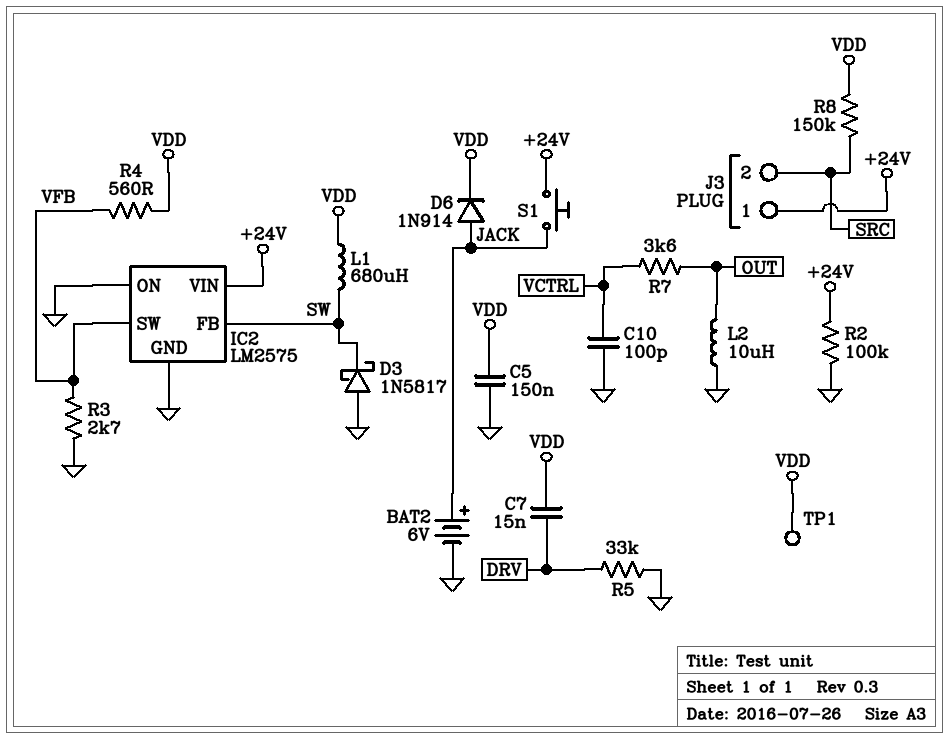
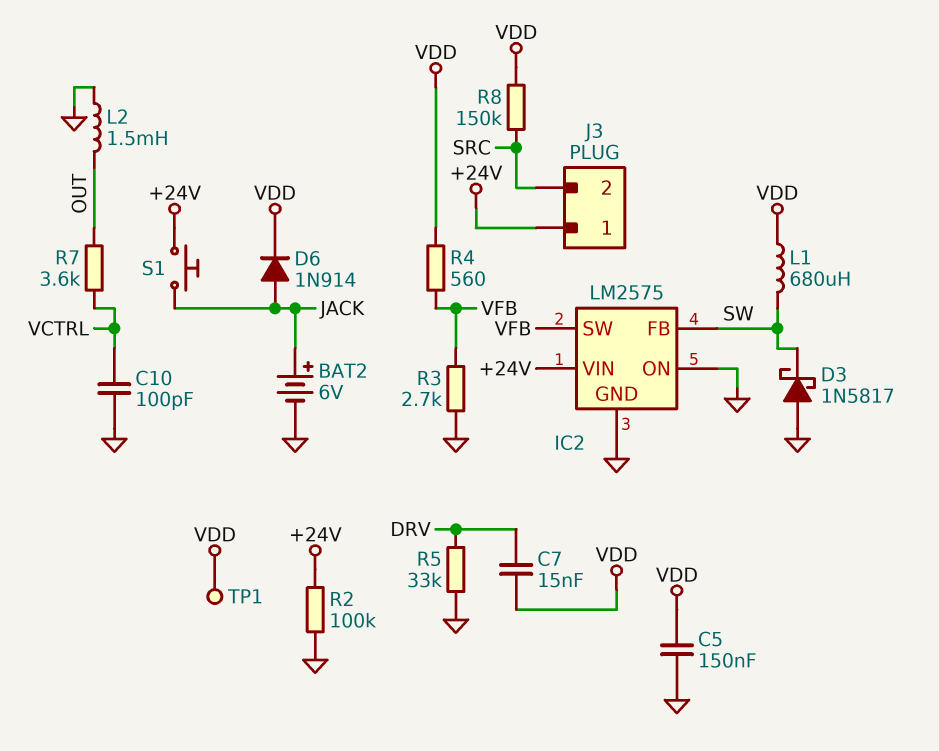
L2: 10uH (GND, OUT) -> 1.5mH (GND, OUT)

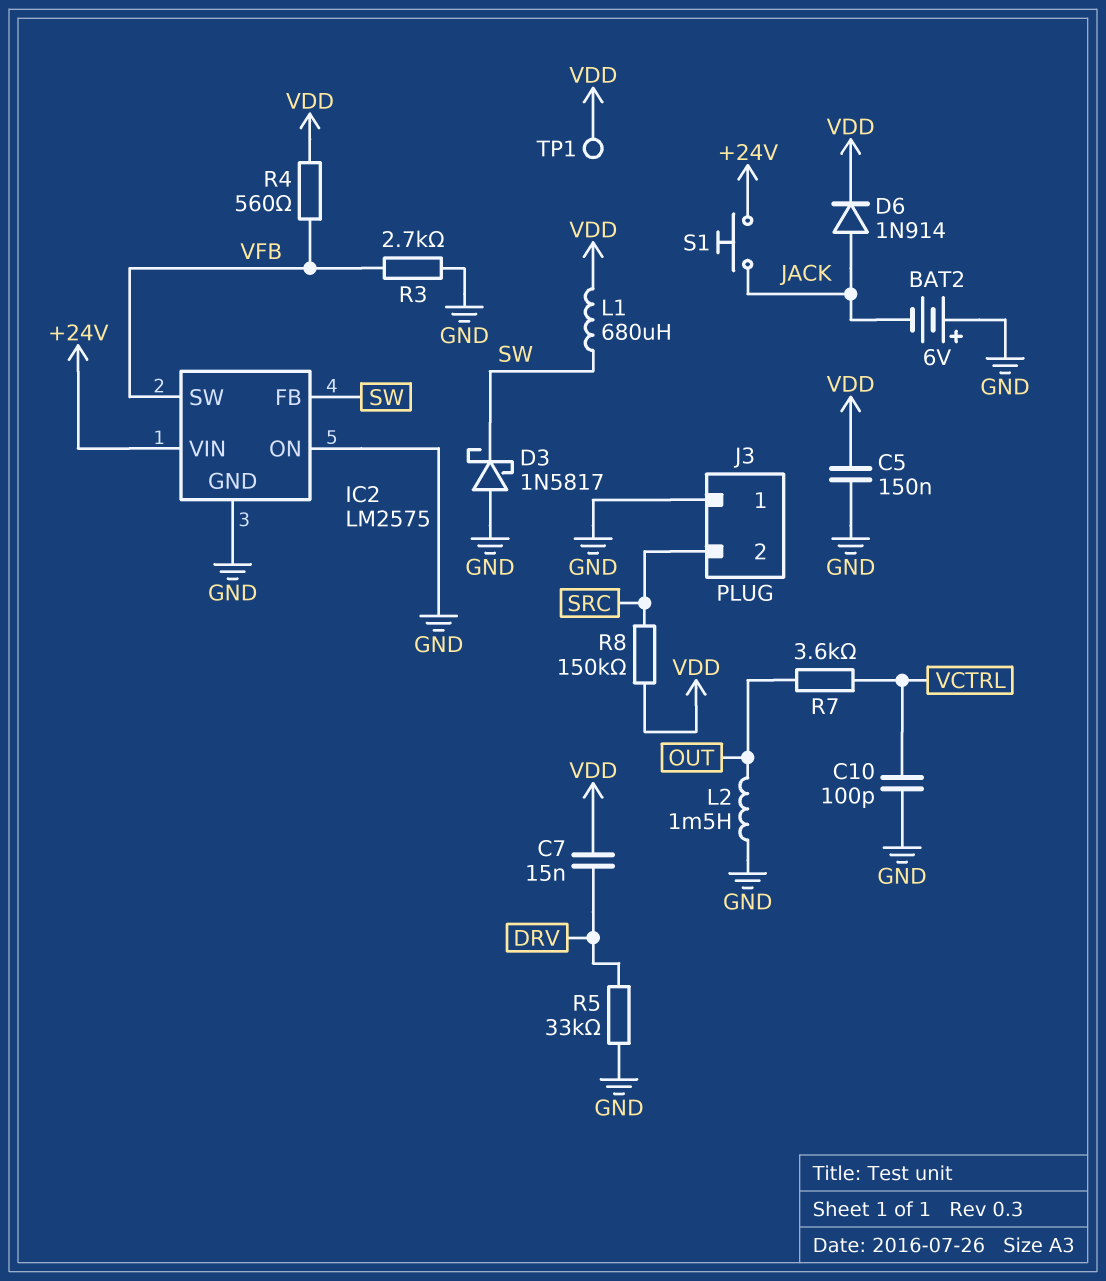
BAT2: 6V (plus JACK, minus GND) -> 6V (plus GND, minus JACK)
J3 pin 1: +24V -> GND
R2: 100k (+24V, GND) -> none

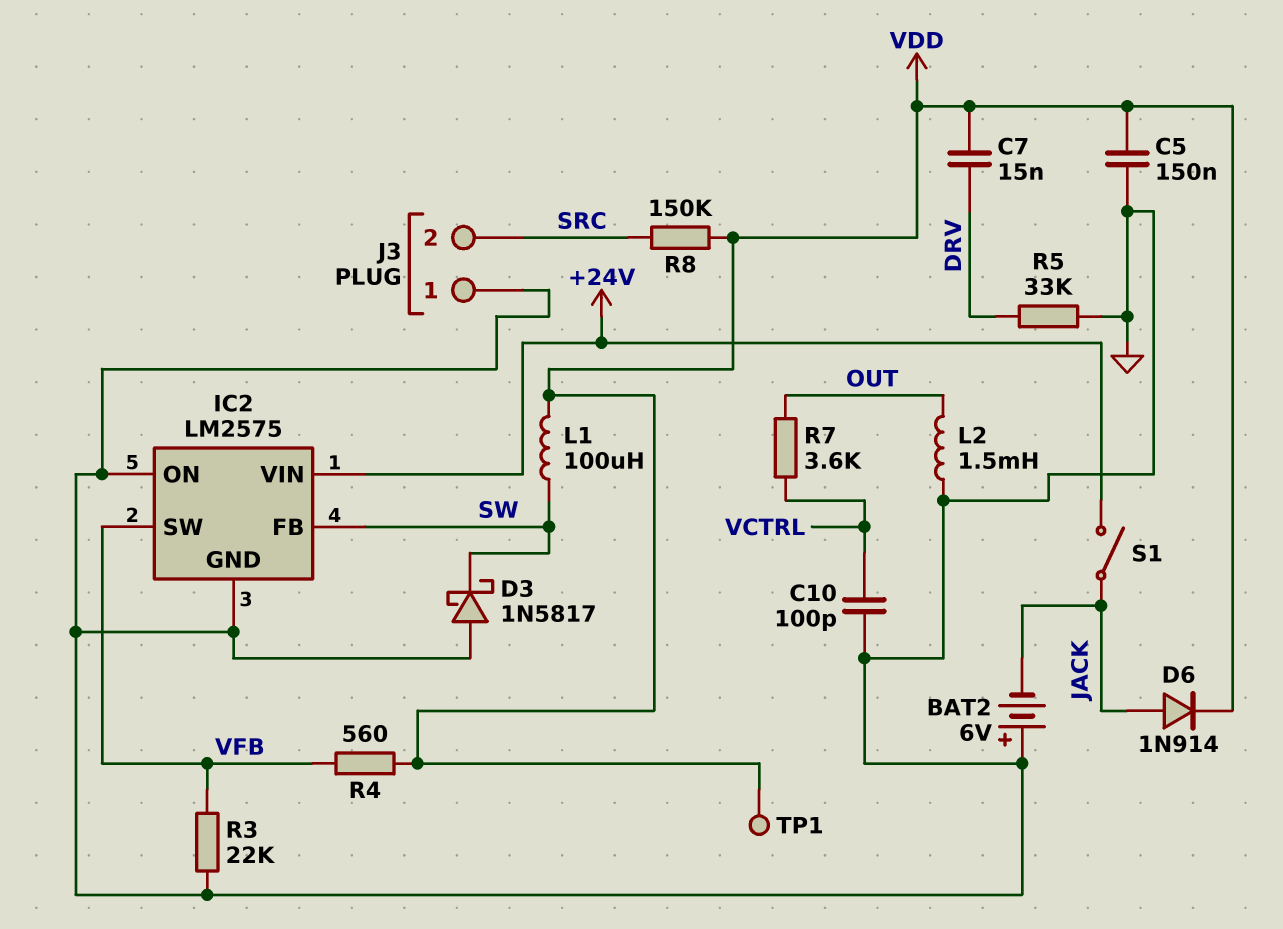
L1: 680uH (SW, VDD) -> 100uH (SW, VDD)
R3: 2.7k (GND, VFB) -> 22k (GND, VFB)
S1: button (+24V, JACK) -> switch (+24V, JACK)

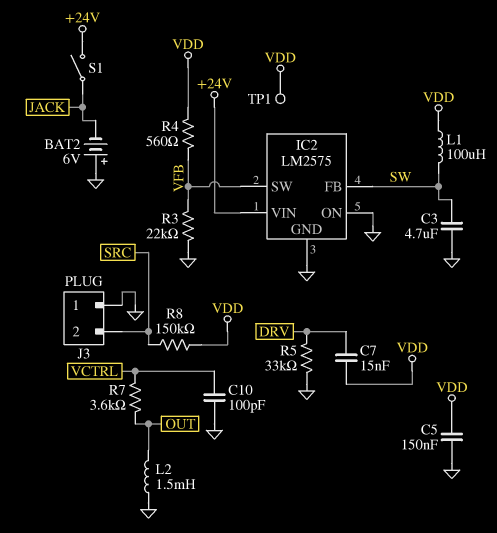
C3: none -> 4.7uF (GND, SW)
D3: schottky 1N5817 (A GND, K SW) -> none
D6: diode 1N914 (A JACK, K VDD) -> none

